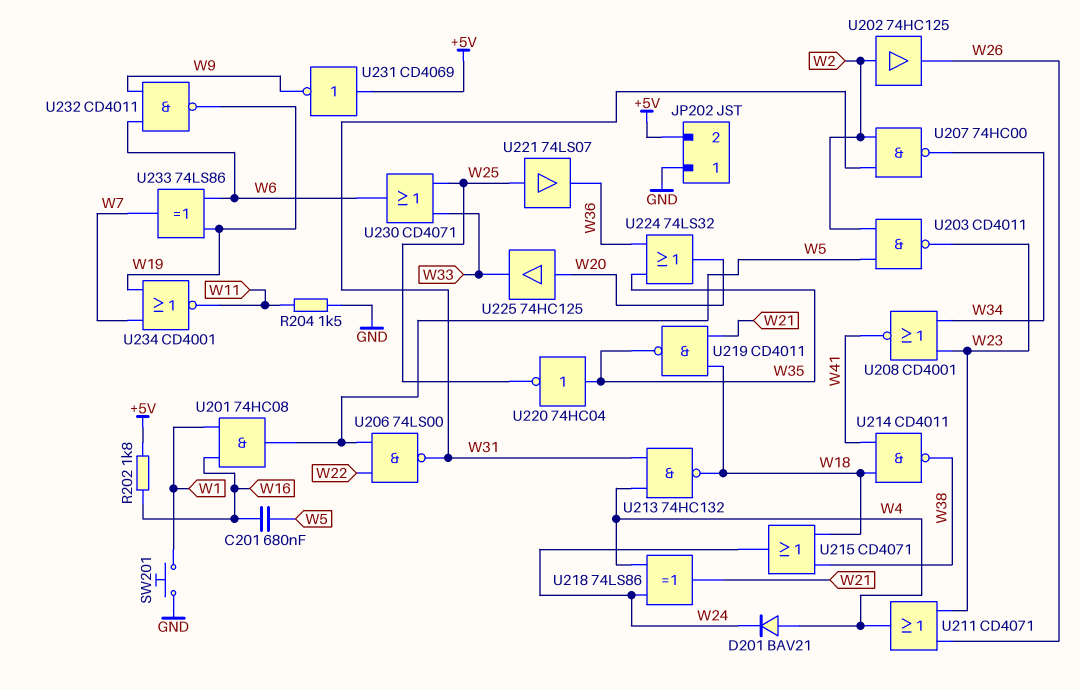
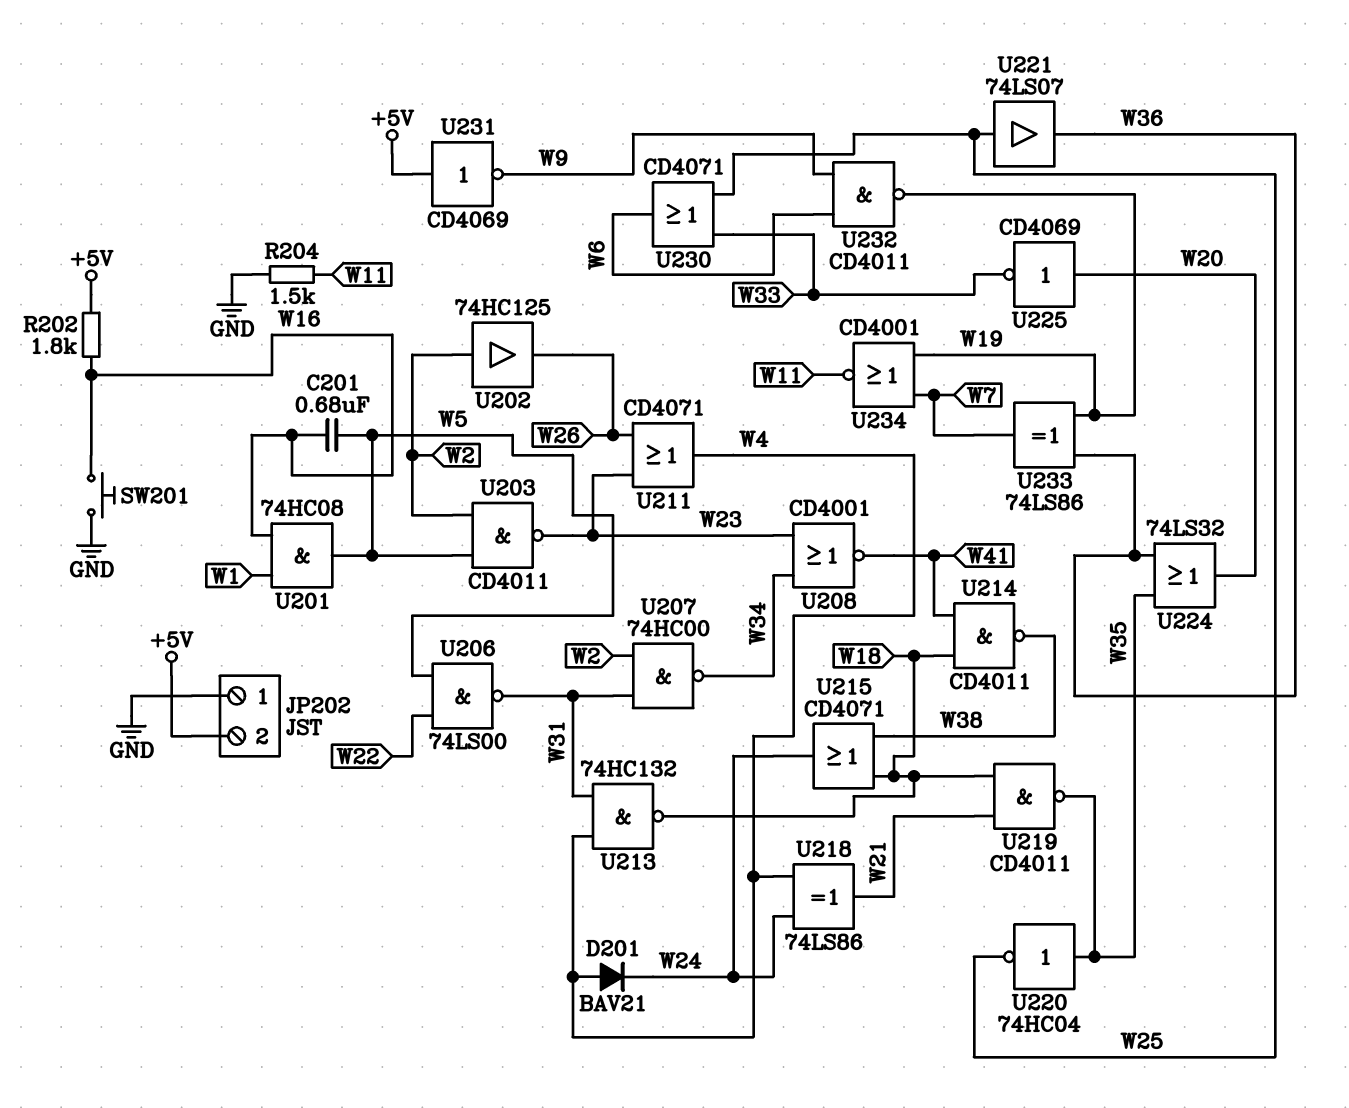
SW201: button (GND, W1) -> button (GND, W16)
U225: buffer 74HC125 (in W20, out W33) -> NOT CD4069 (in W20, out W33)
U233: XOR 74LS86 (in W6, in W19, out W7) -> XOR 74LS86 (in W19, in W36, out W7)

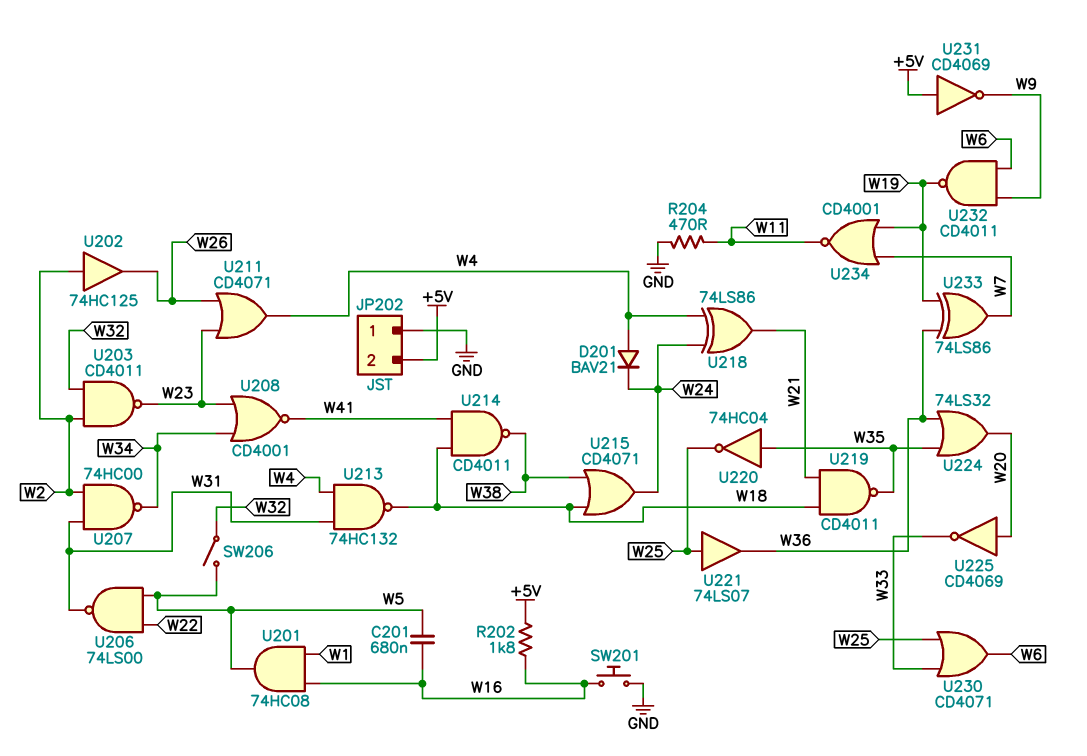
R204: 1.5k (GND, W11) -> 470 (GND, W11)
SW206: none -> switch (W5, W32)
U203: NAND CD4011 (in W2, in W5, out W23) -> NAND CD4011 (in W2, in W32, out W23)

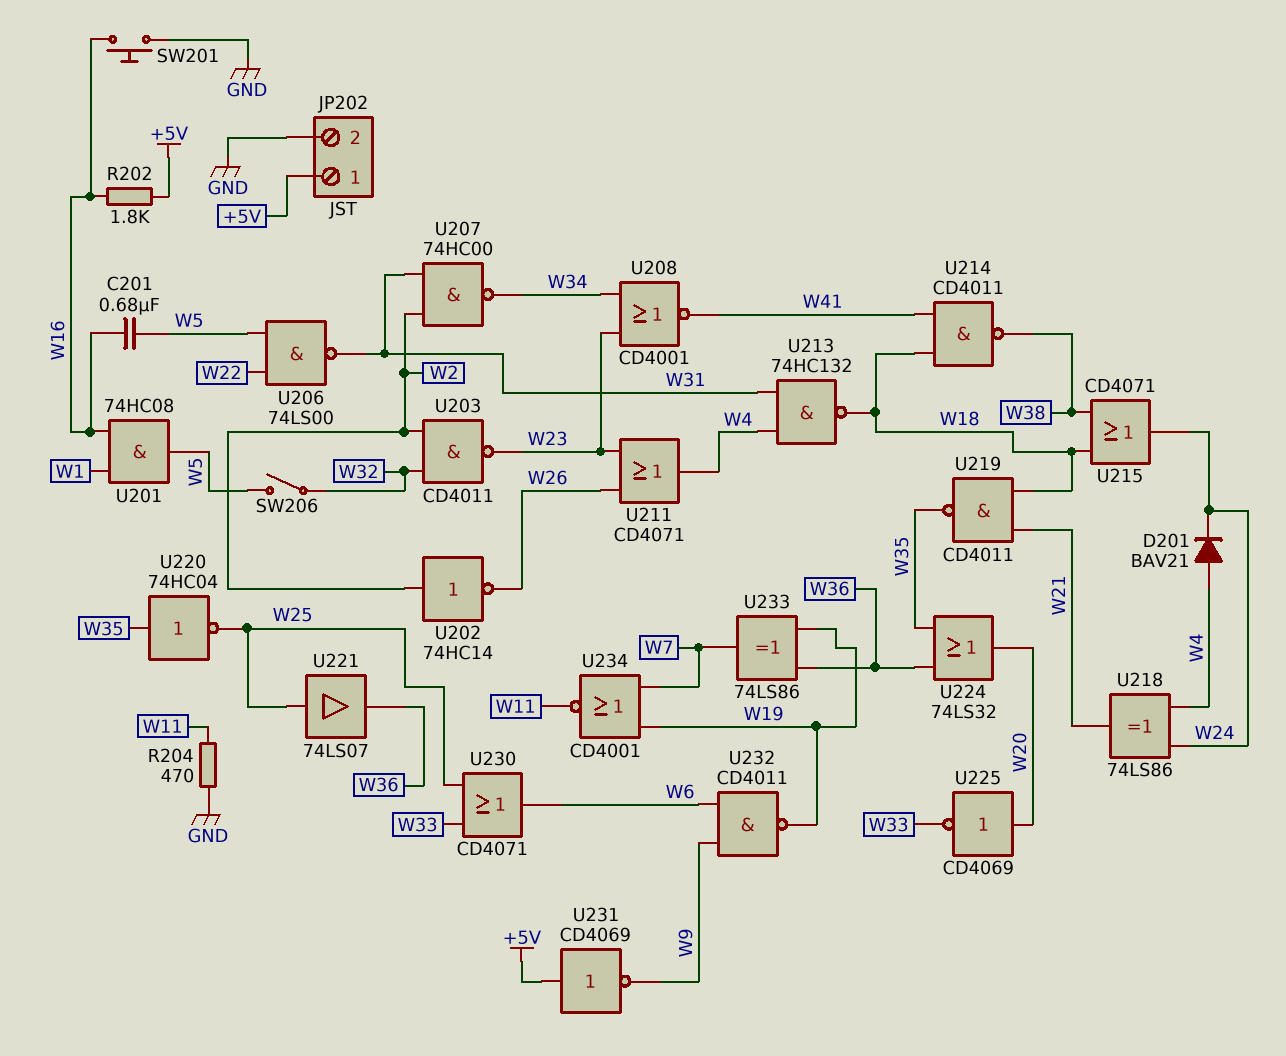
JP202 pin 1: GND -> +5V
JP202 pin 2: +5V -> GND
U202: buffer 74HC125 (in W2, out W26) -> NOT 74HC14 (in W2, out W26)

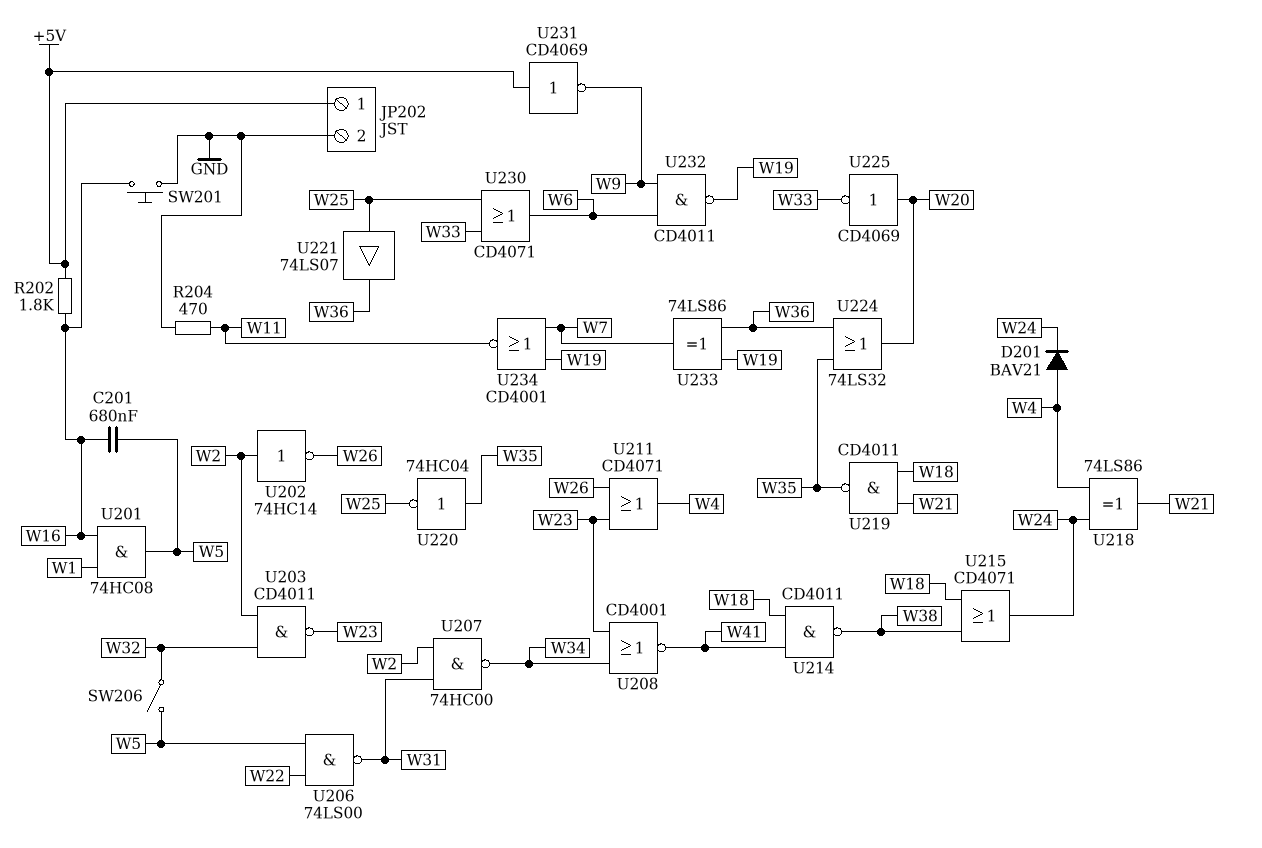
U213: NAND 74HC132 (in W4, in W31, out W18) -> none

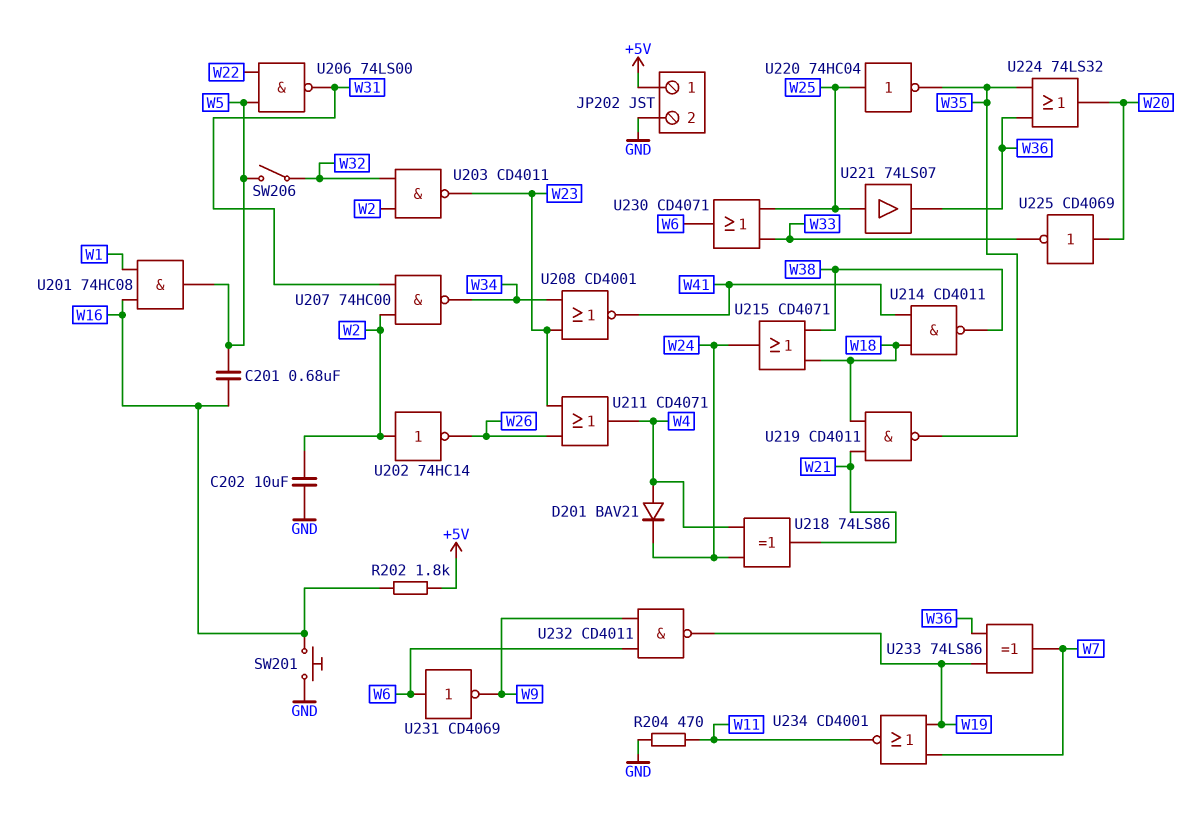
C202: none -> 10uF (GND, W2)
U220: NOT 74HC04 (in W35, out W25) -> NOT 74HC04 (in W25, out W35)
U231: NOT CD4069 (in +5V, out W9) -> NOT CD4069 (in W6, out W9)

